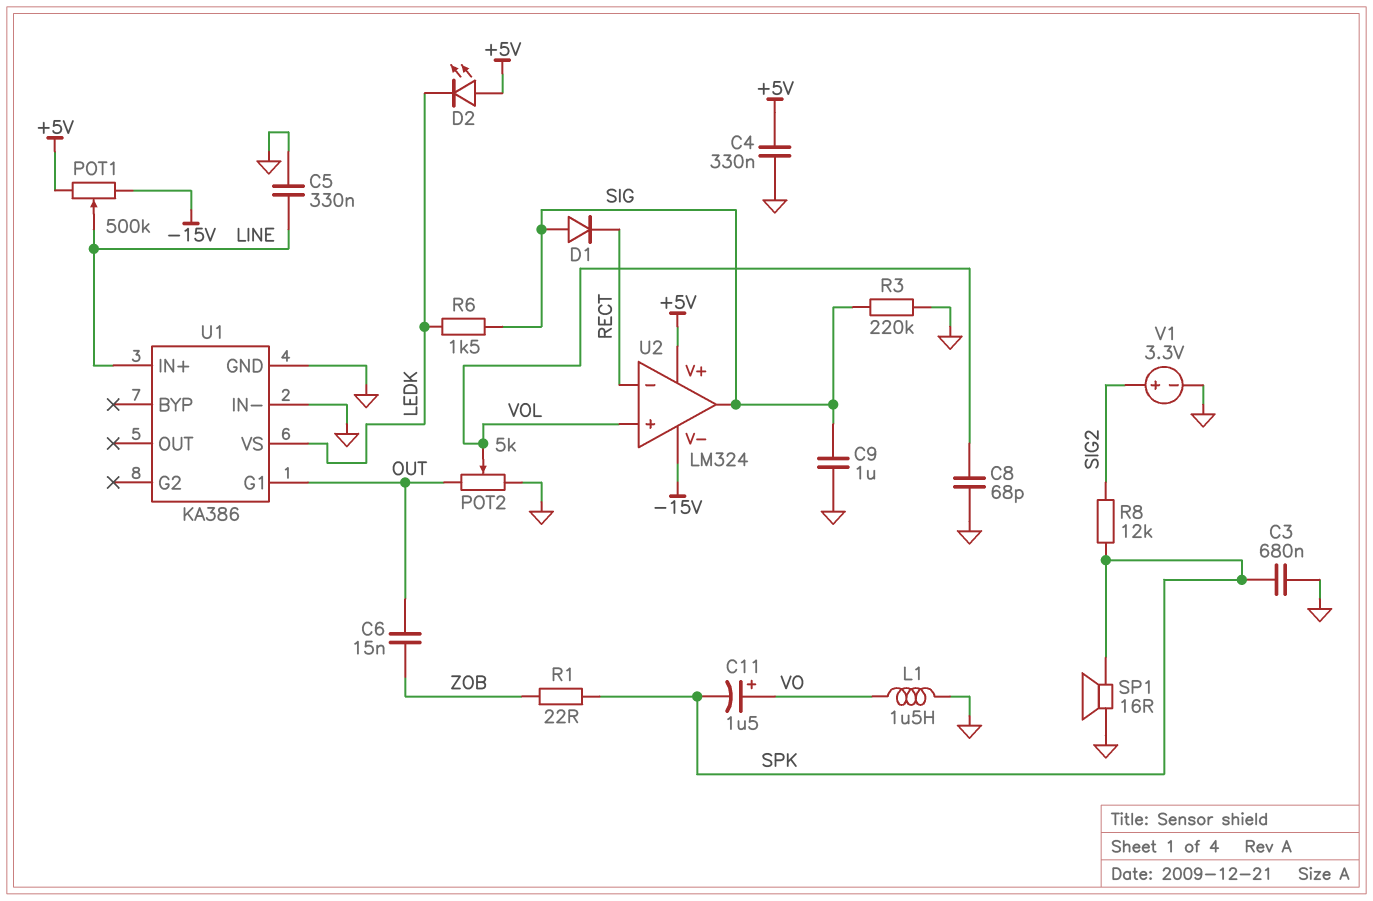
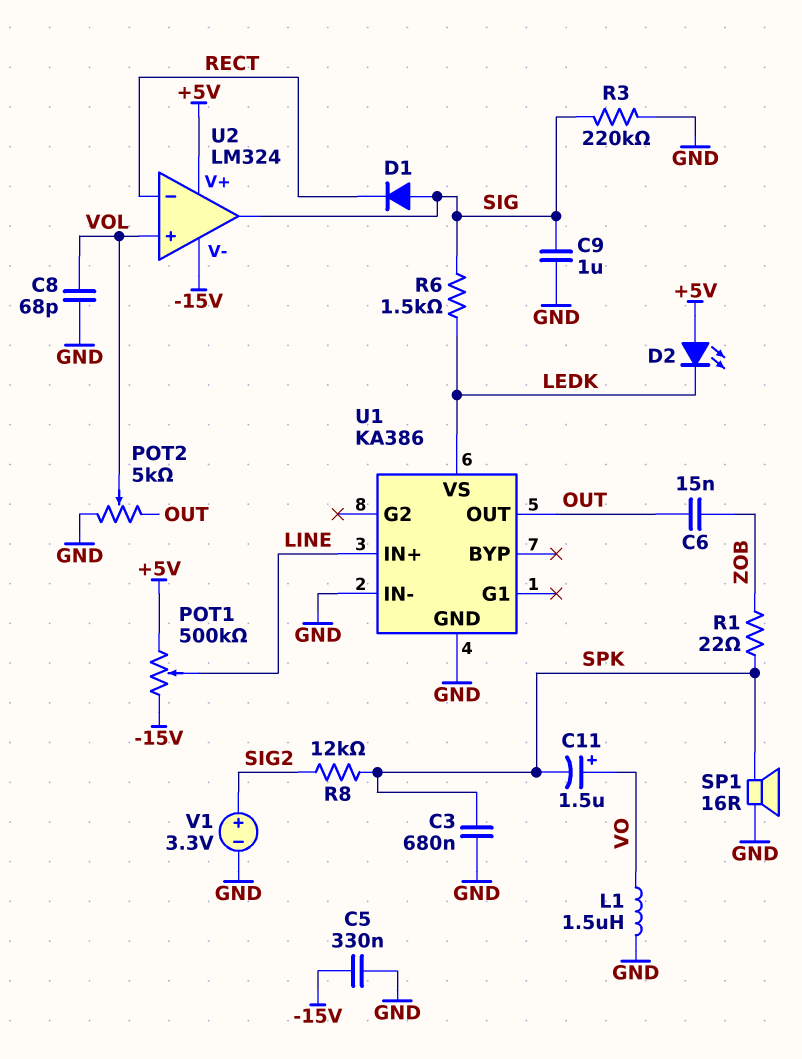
C4: 330nF (+5V, GND) -> none
C5: 330nF (GND, LINE) -> 330nF (-15V, GND)
U1 pin G1: OUT -> none
U1 pin OUT: none -> OUT

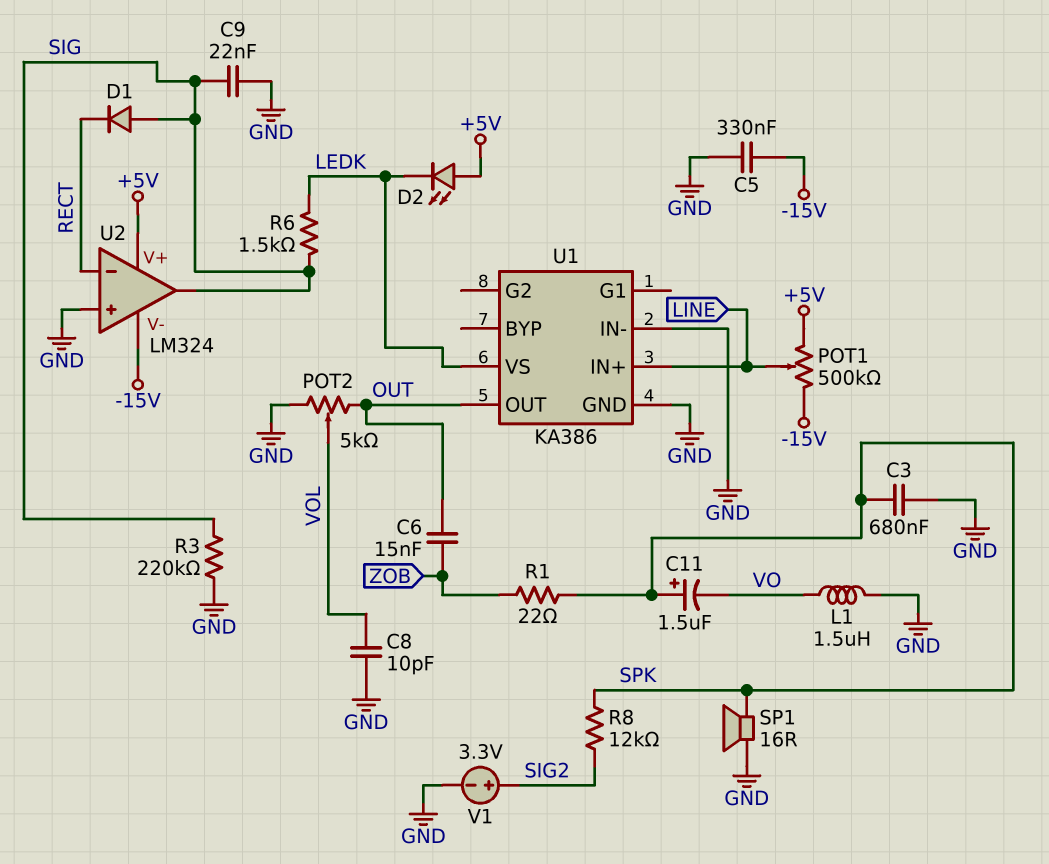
C8: 68pF (GND, VOL) -> 10pF (GND, VOL)
C9: 1uF (GND, SIG) -> 22nF (GND, SIG)
C11: 1.5uF (plus VO, minus SPK) -> 1.5uF (plus SPK, minus VO)
U2 pin in+: VOL -> GND

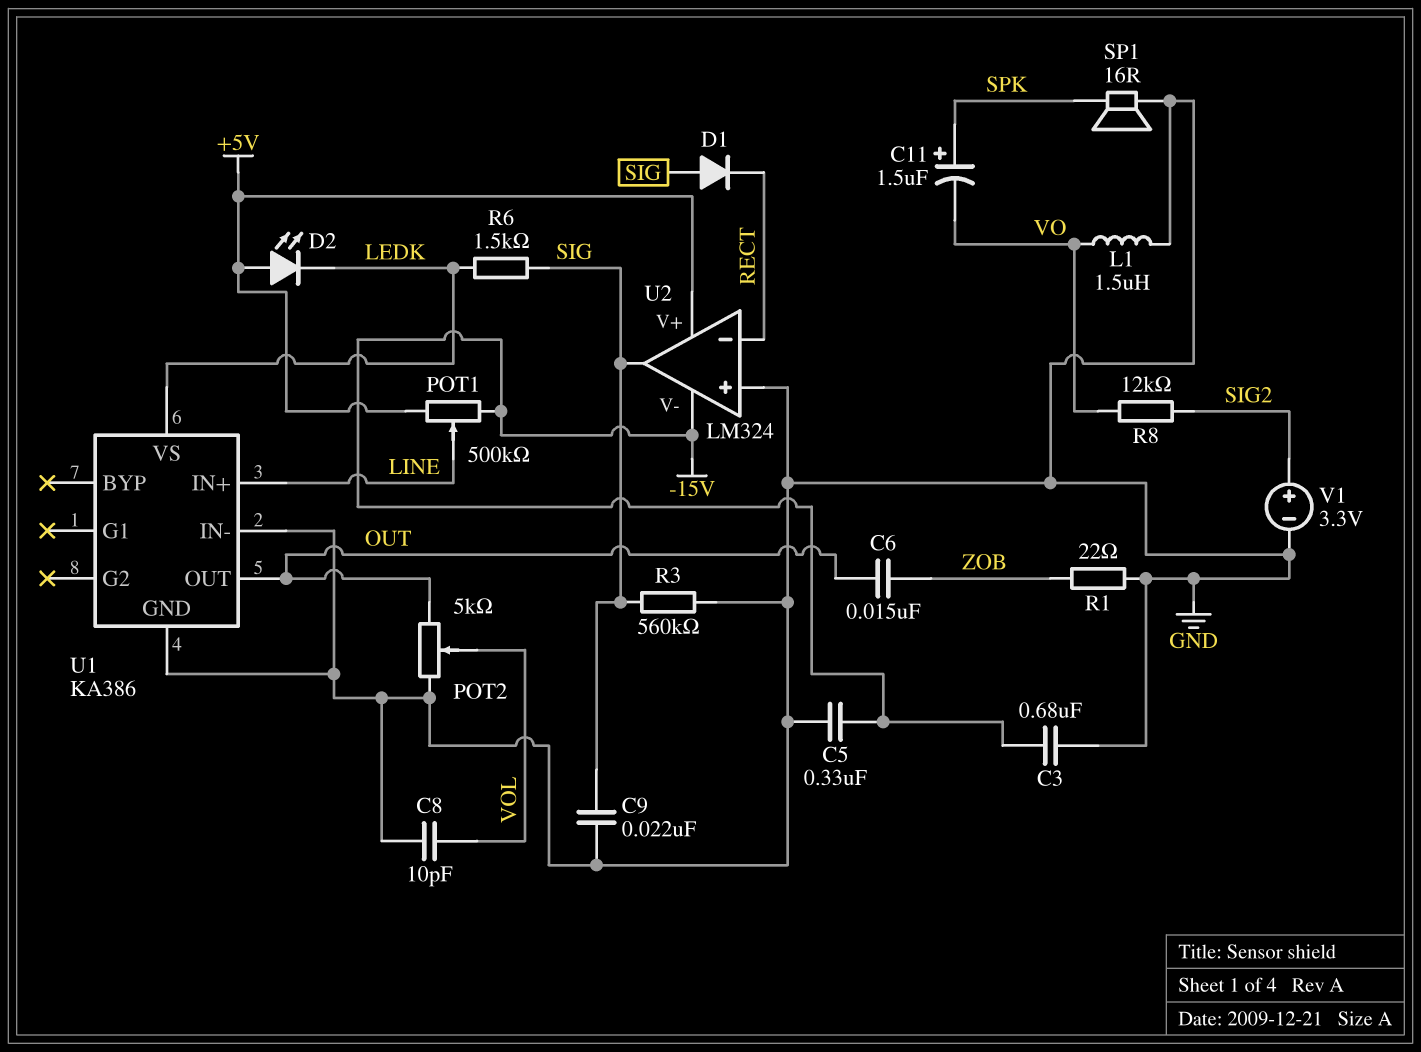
C3: 680nF (GND, SPK) -> 680nF (-15V, GND)
R1: 22 (SPK, ZOB) -> 22 (GND, ZOB)
R3: 220k (GND, SIG) -> 560k (GND, SIG)
R8: 12k (SIG2, SPK) -> 12k (SIG2, VO)

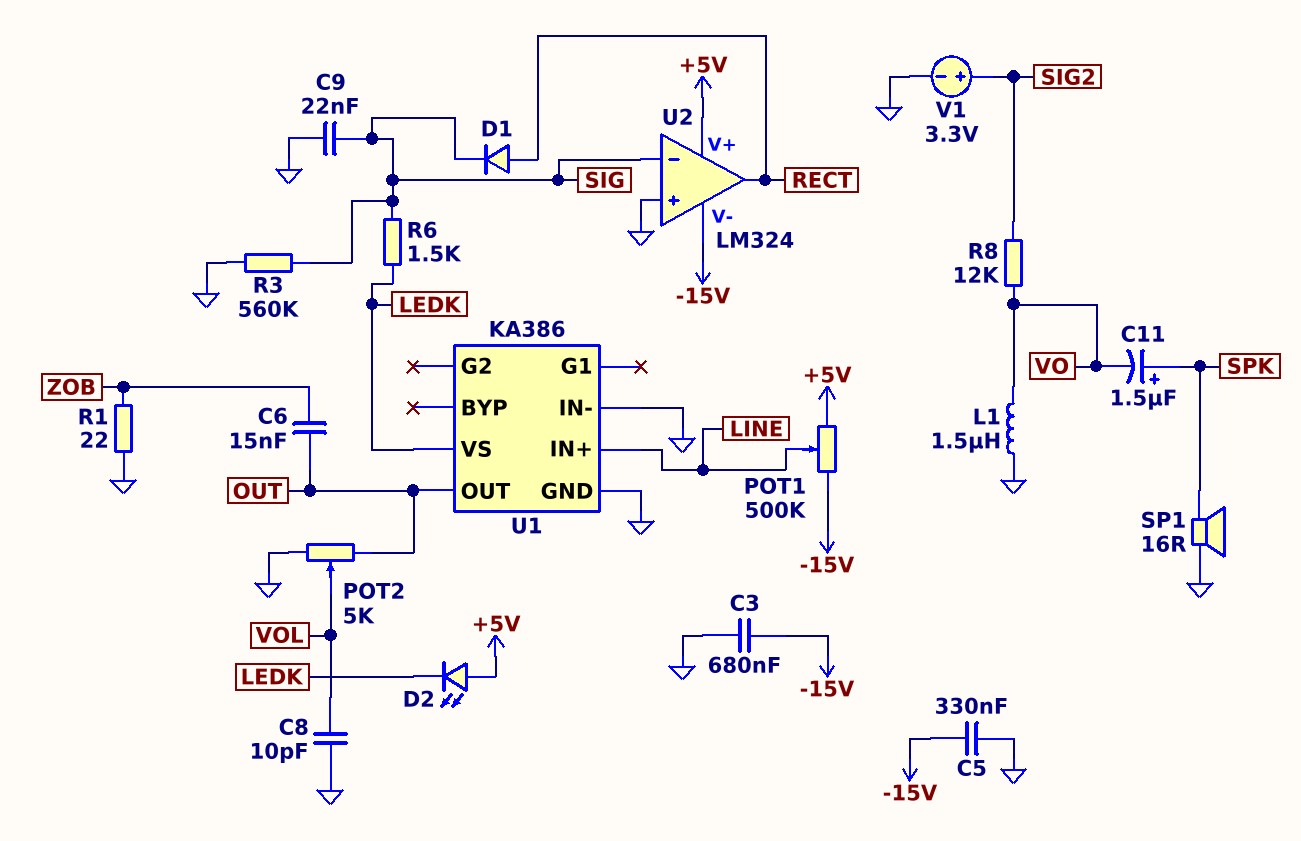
D1: diode (A SIG, K RECT) -> diode (A RECT, K SIG)
U2 pin in-: RECT -> SIG
U2 pin out: SIG -> RECT

